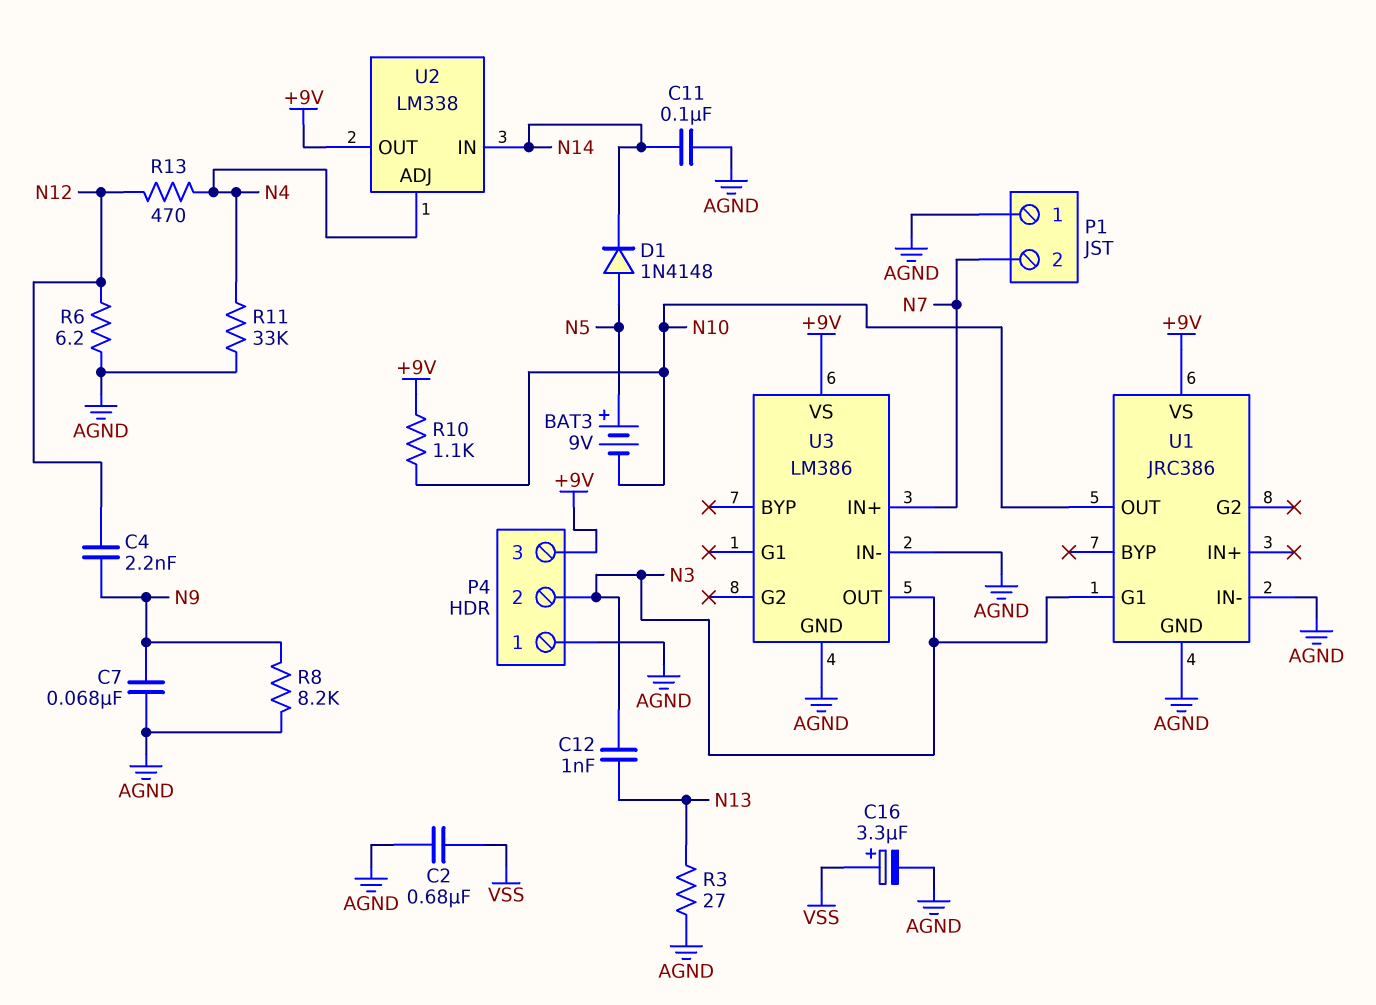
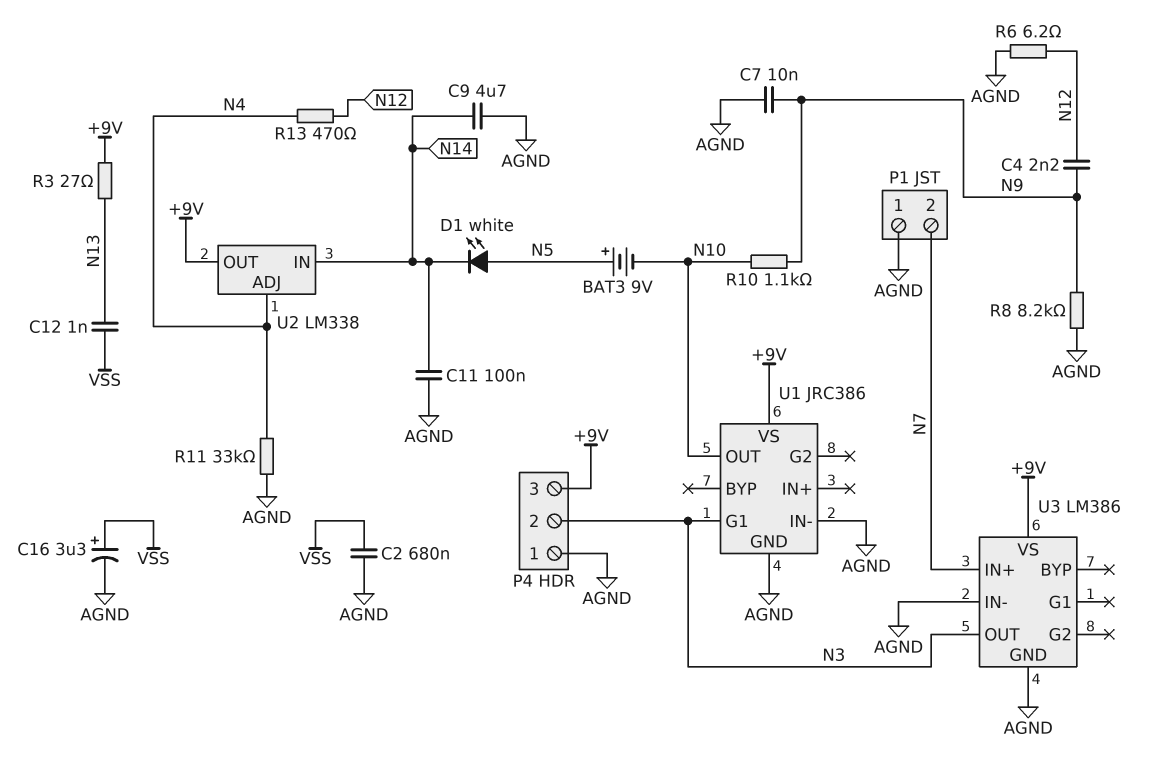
C7: 68nF (AGND, N9) -> 10nF (AGND, N9)
C9: none -> 4.7uF (AGND, N14)
C12: 1nF (N3, N13) -> 1nF (N13, VSS)
D1: diode 1N4148 (A N5, K N14) -> LED white (A N5, K N14)
R3: 27 (AGND, N13) -> 27 (+9V, N13)
R10: 1.1k (+9V, N10) -> 1.1k (N9, N10)

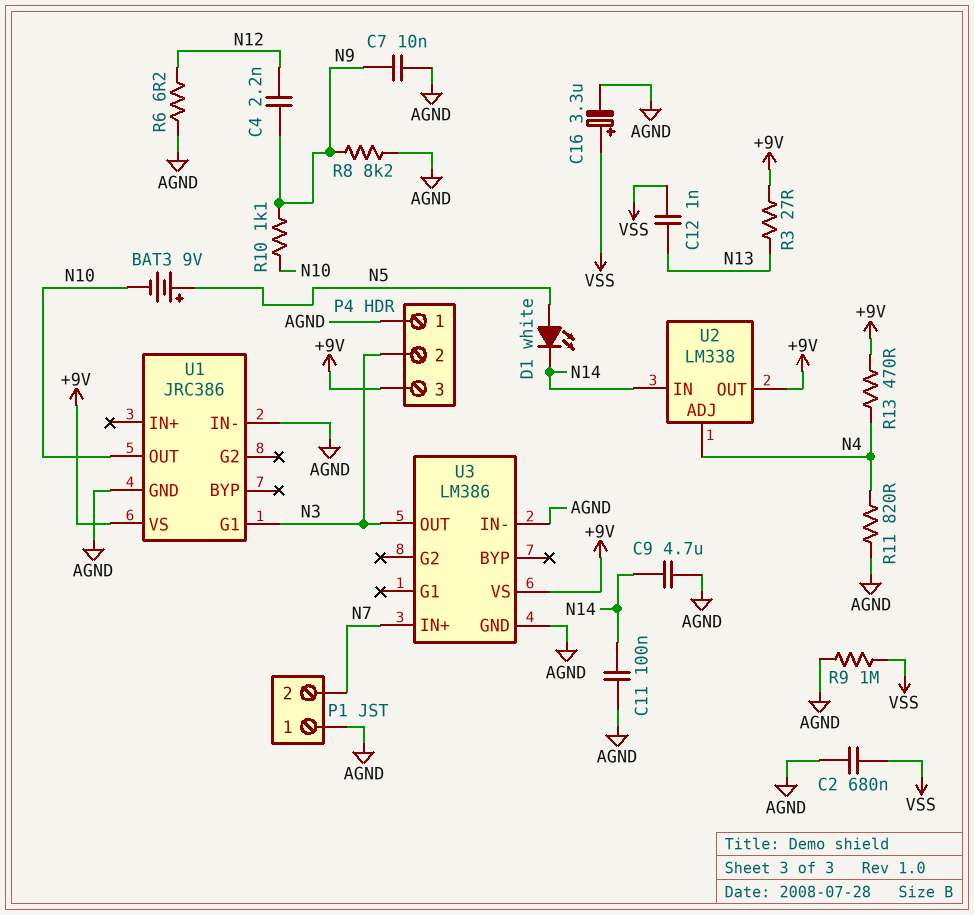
R9: none -> 1M (AGND, VSS)
R11: 33k (AGND, N4) -> 820 (AGND, N4)
R13: 470 (N4, N12) -> 470 (+9V, N4)

